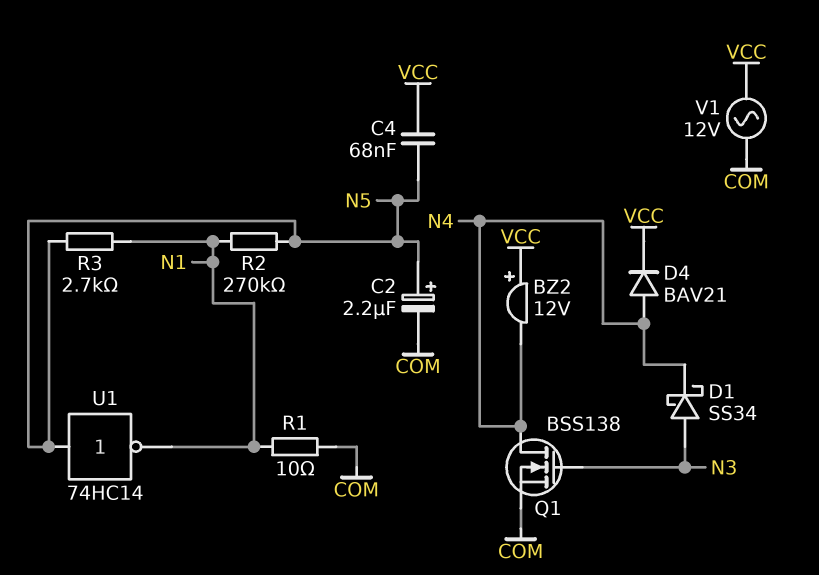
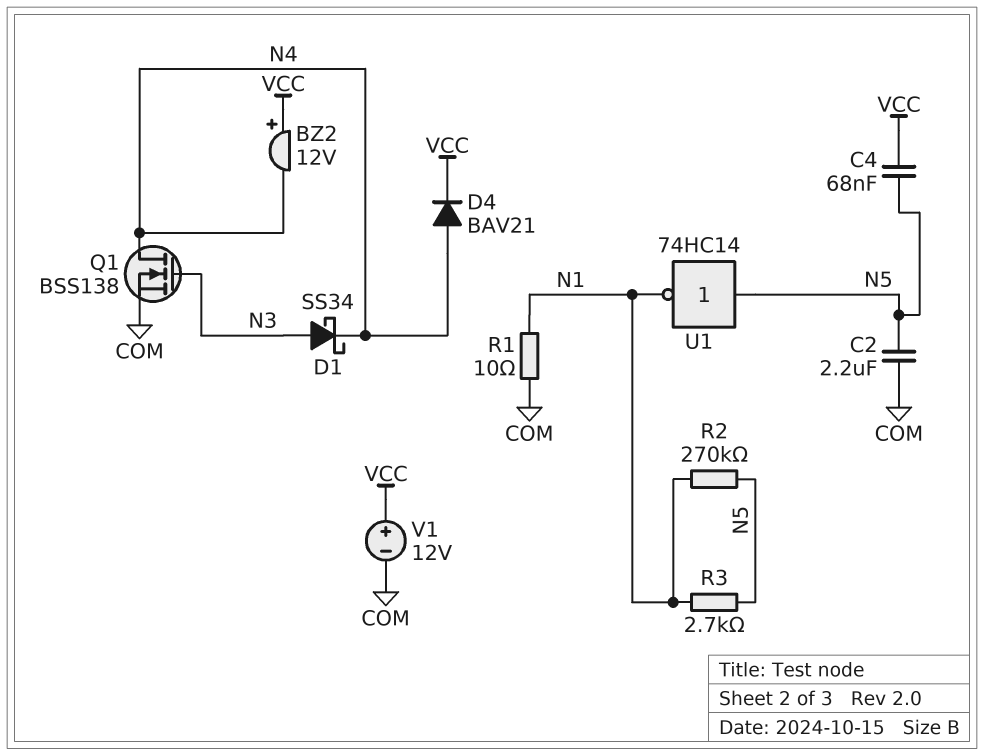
C2: 2.2uF (plus N5, minus COM) -> 2.2uF (COM, N5)
V1: AC 12V (COM, VCC) -> 12V (plus VCC, minus COM)

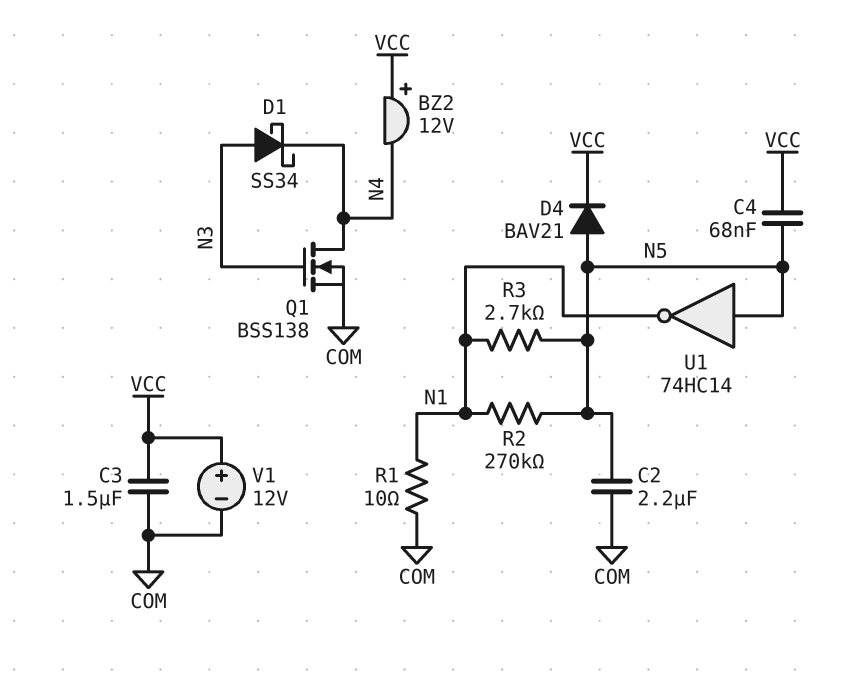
C3: none -> 1.5uF (COM, VCC)
D4: diode BAV21 (A N4, K VCC) -> diode BAV21 (A N5, K VCC)

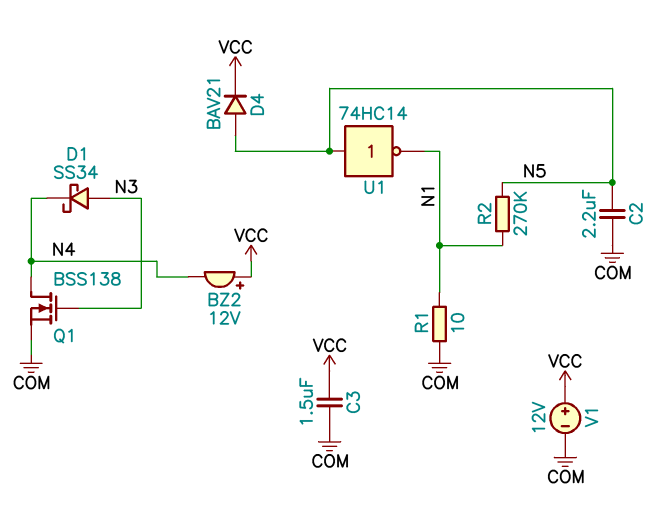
C4: 68nF (N5, VCC) -> none
R3: 2.7k (N1, N5) -> none

